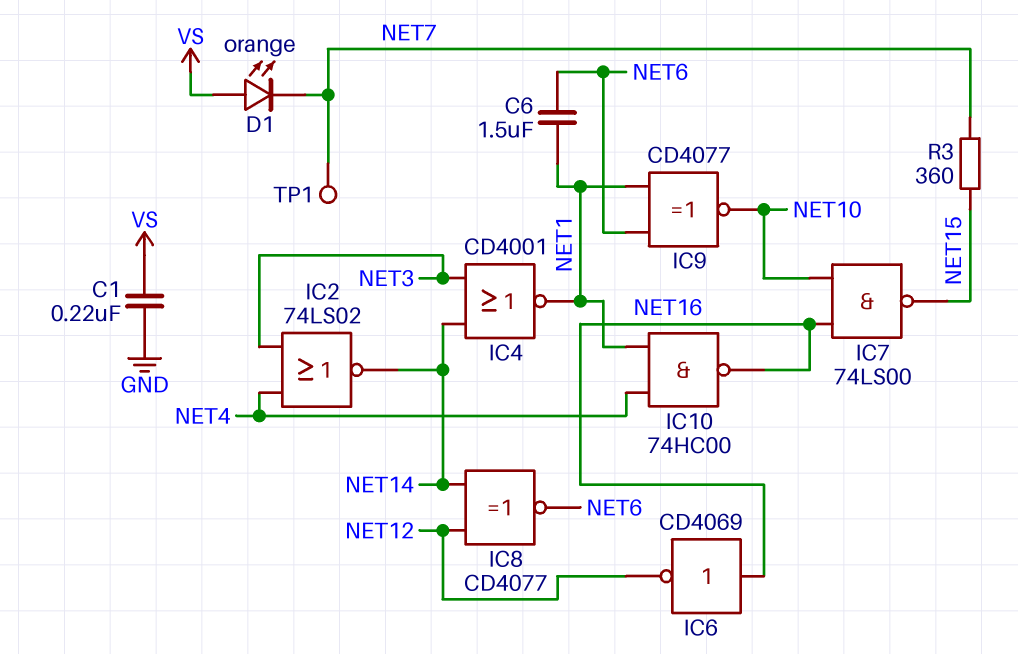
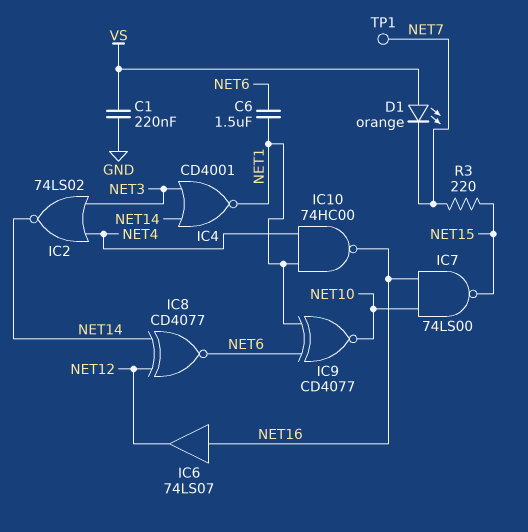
IC6: NOT CD4069 (in NET16, out NET12) -> buffer 74LS07 (in NET16, out NET12)
R3: 360 (NET7, NET15) -> 220 (NET7, NET15)

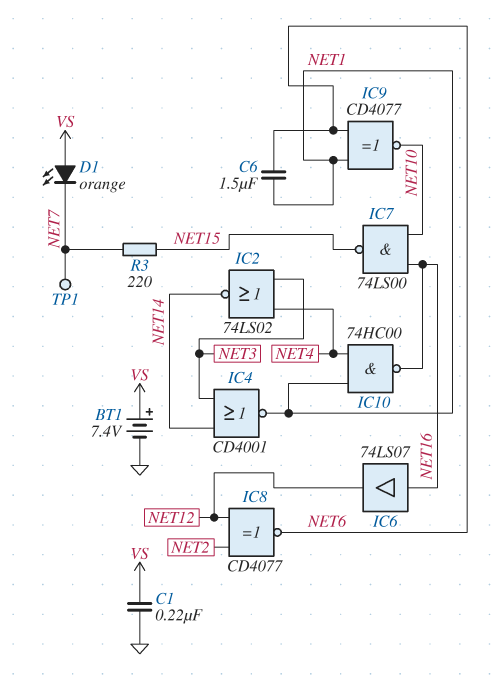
BT1: none -> 7.4V (plus VS, minus GND)
IC8: XNOR CD4077 (in NET12, in NET14, out NET6) -> XNOR CD4077 (in NET2, in NET12, out NET6)

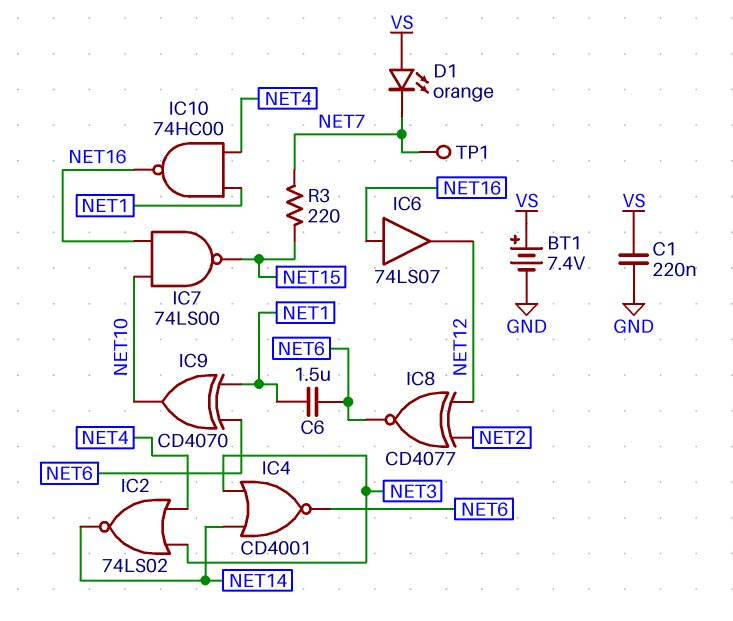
IC4: NOR CD4001 (in NET3, in NET14, out NET1) -> NOR CD4001 (in NET3, in NET14, out NET6)
IC9: XNOR CD4077 (in NET1, in NET6, out NET10) -> XOR CD4070 (in NET1, in NET6, out NET10)

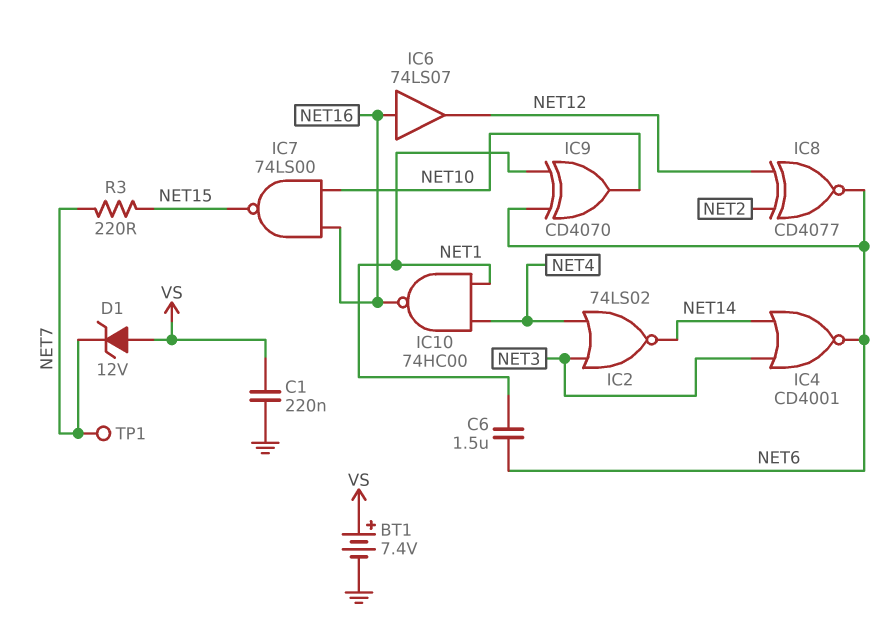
D1: LED orange (A VS, K NET7) -> zener 12V (A VS, K NET7)

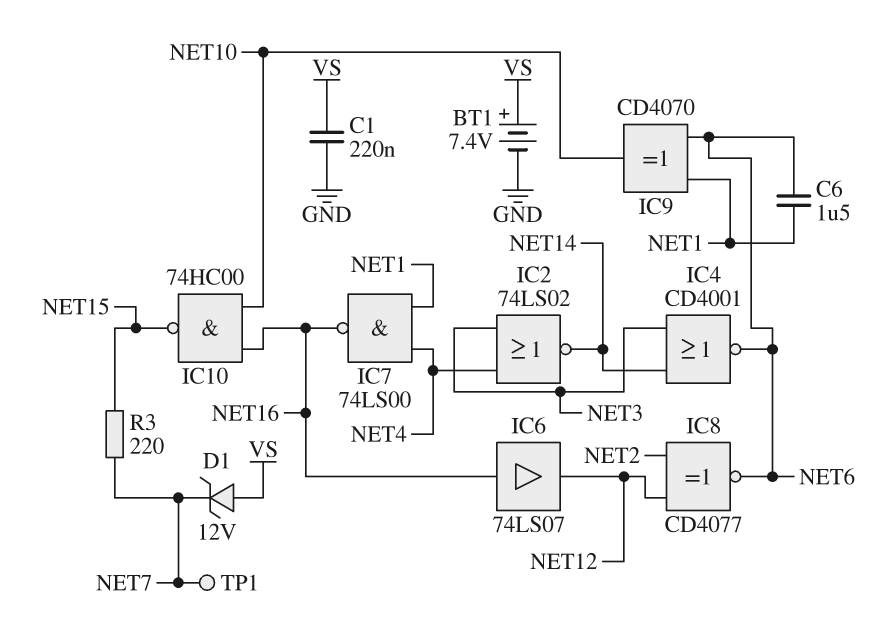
IC7: NAND 74LS00 (in NET10, in NET16, out NET15) -> NAND 74LS00 (in NET1, in NET4, out NET16)
IC10: NAND 74HC00 (in NET1, in NET4, out NET16) -> NAND 74HC00 (in NET10, in NET16, out NET15)

